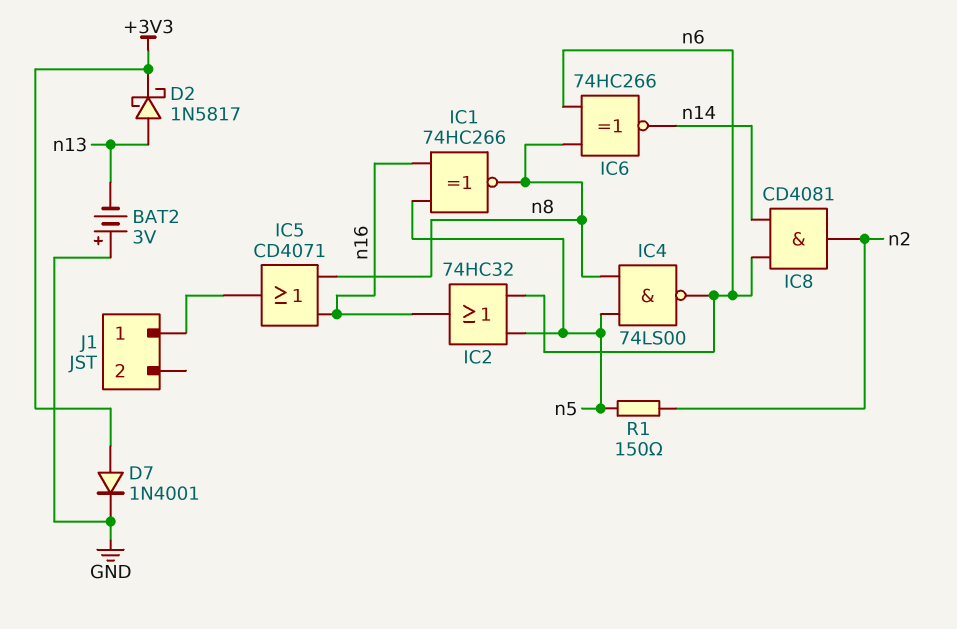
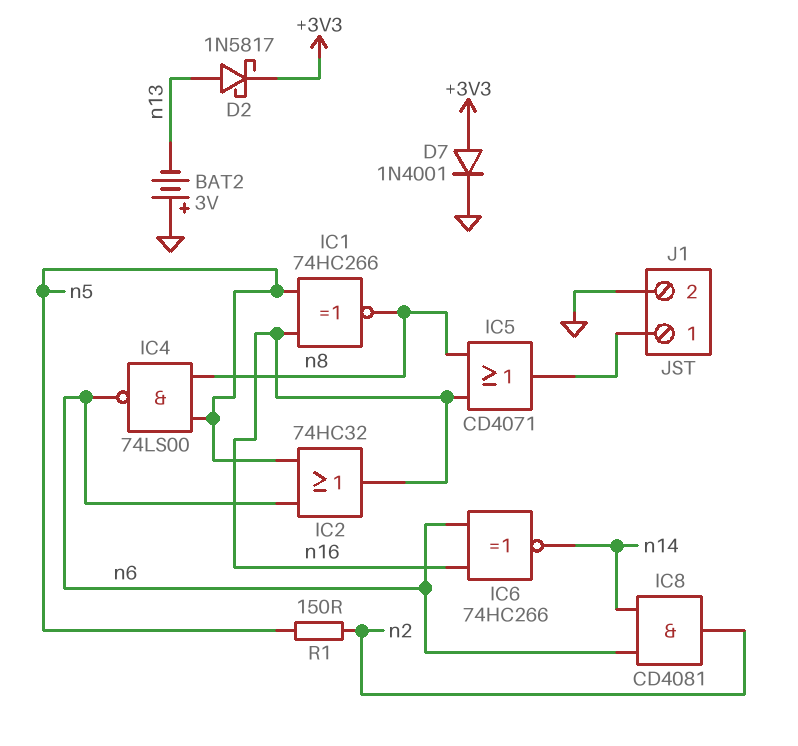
IC6: XNOR 74HC266 (in n6, in n8, out n14) -> XNOR 74HC266 (in n6, in n16, out n14)
J1 pin 2: none -> GND

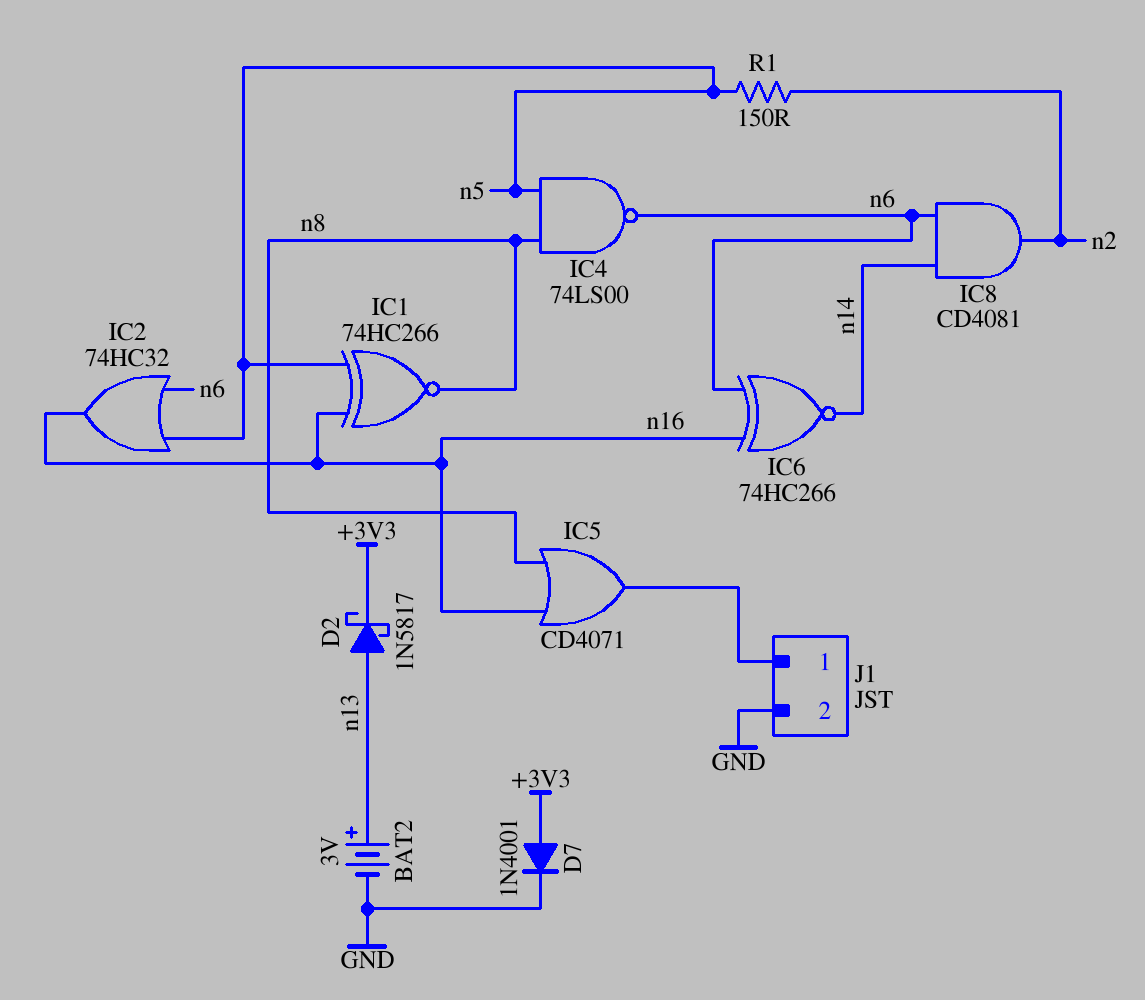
BAT2: 3V (plus GND, minus n13) -> 3V (plus n13, minus GND)

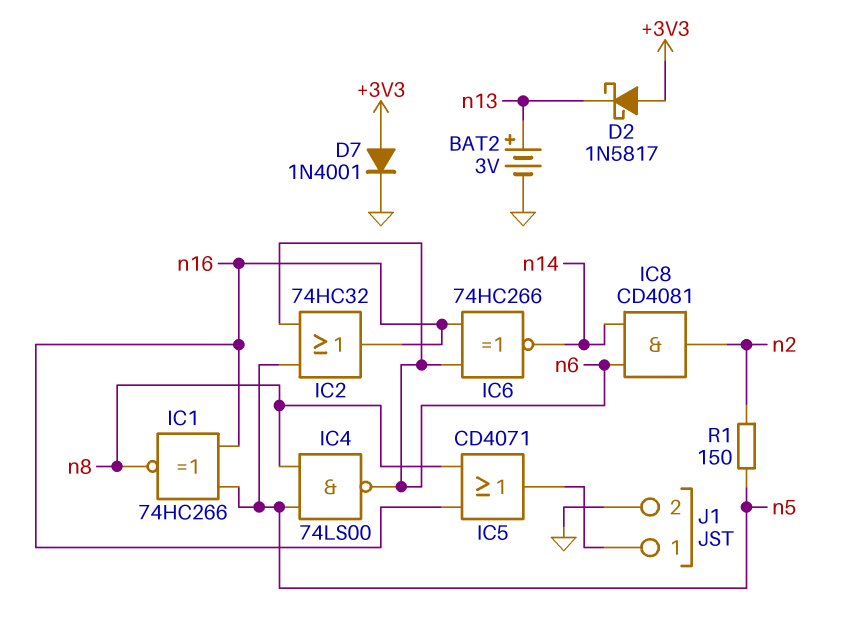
D2: schottky 1N5817 (A n13, K +3V3) -> schottky 1N5817 (A +3V3, K n13)

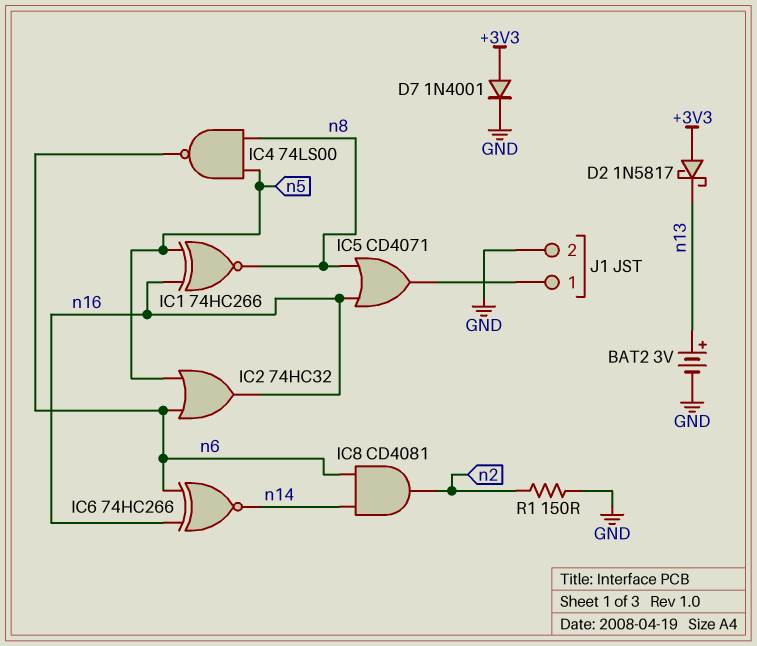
R1: 150 (n2, n5) -> 150 (GND, n2)

